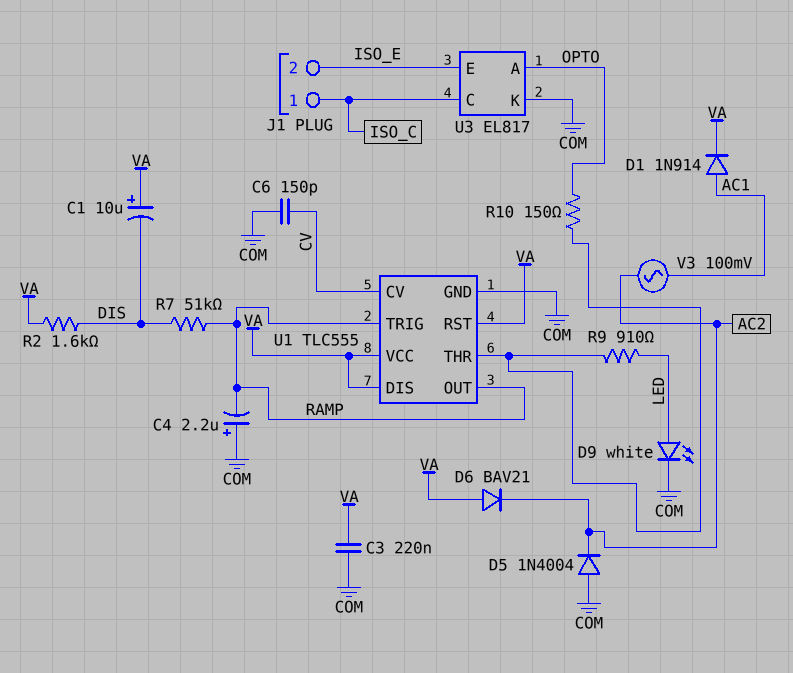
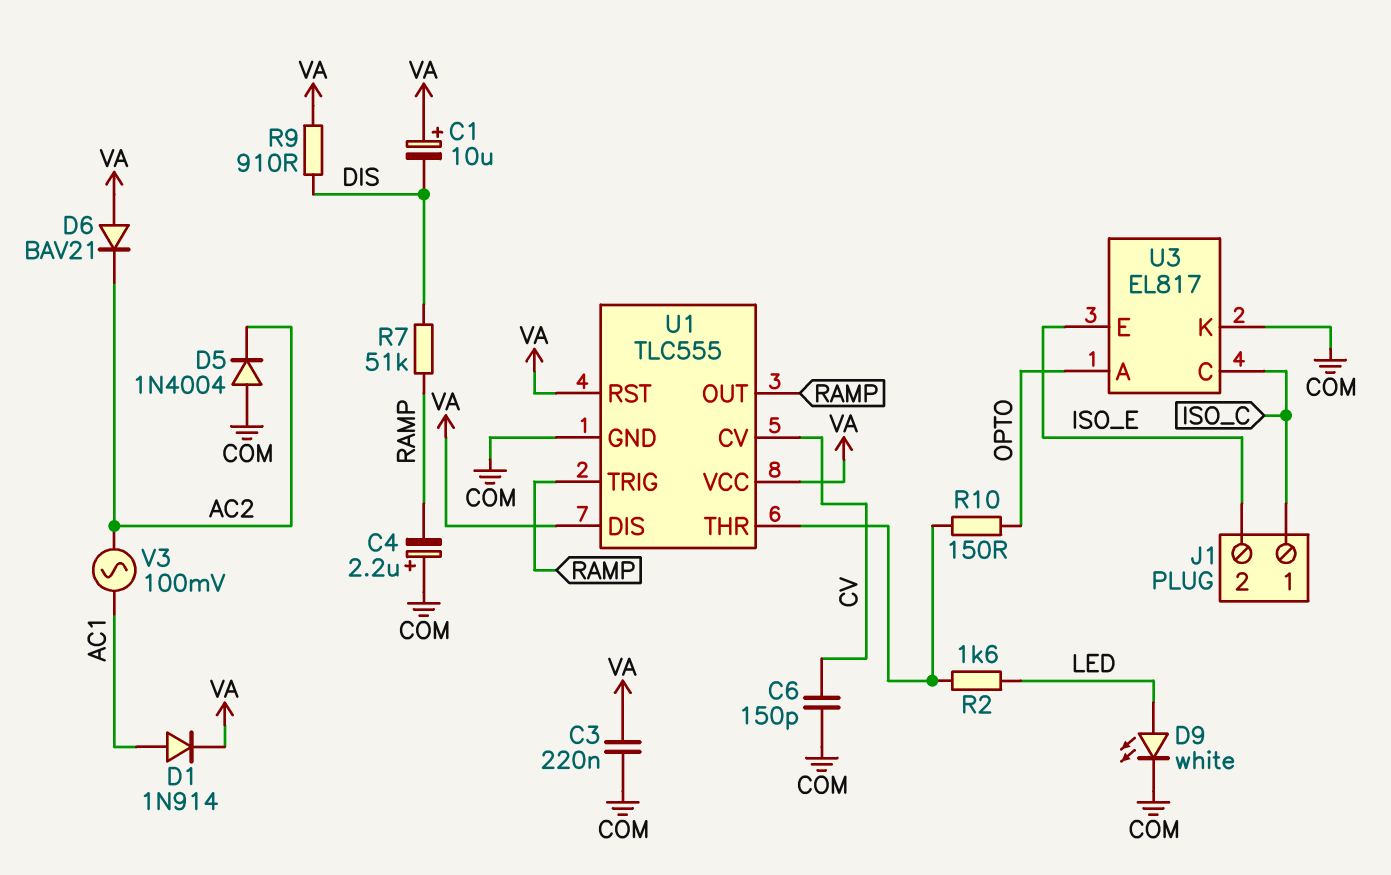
R2: 1.6k (DIS, VA) -> 1.6k (LED, U1/THR)
R9: 910 (LED, U1/THR) -> 910 (DIS, VA)

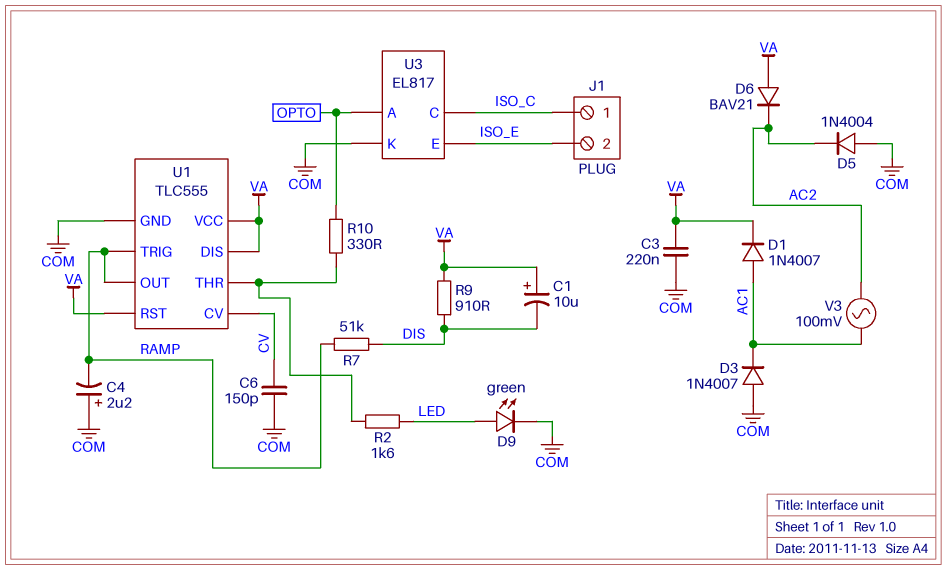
D1: diode 1N914 (A AC1, K VA) -> diode 1N4007 (A AC1, K VA)
D3: none -> diode 1N4007 (A COM, K AC1)
D9: LED white (A LED, K COM) -> LED green (A LED, K COM)
R10: 150 (OPTO, U1/THR) -> 330 (OPTO, U1/THR)

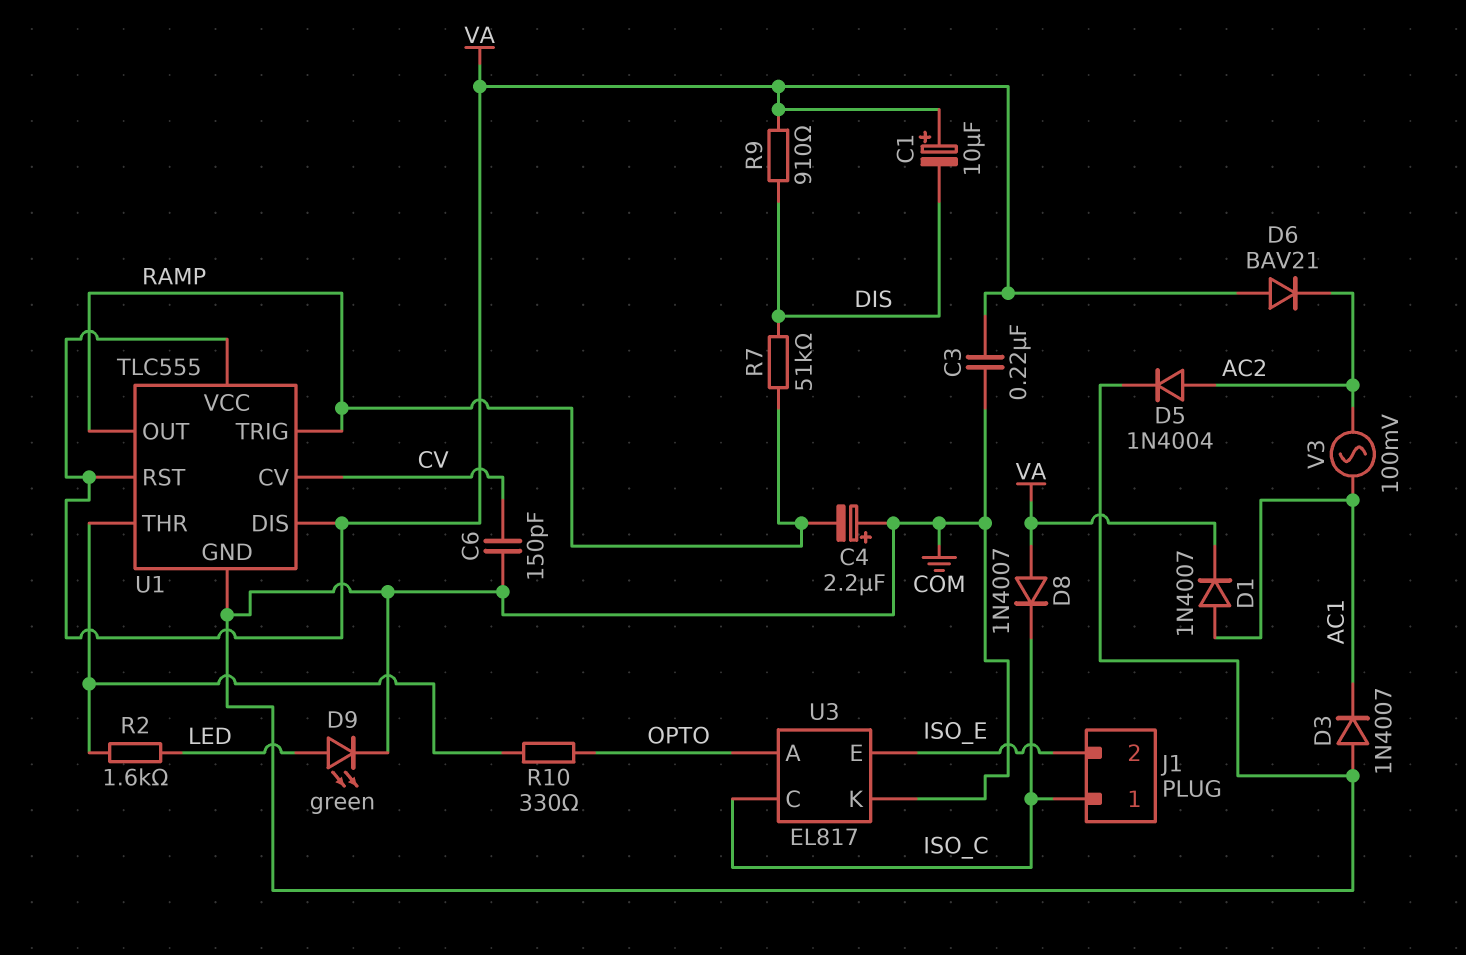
D5: diode 1N4004 (A COM, K AC2) -> diode 1N4004 (A AC2, K COM)
D8: none -> diode 1N4007 (A VA, K ISO_C)

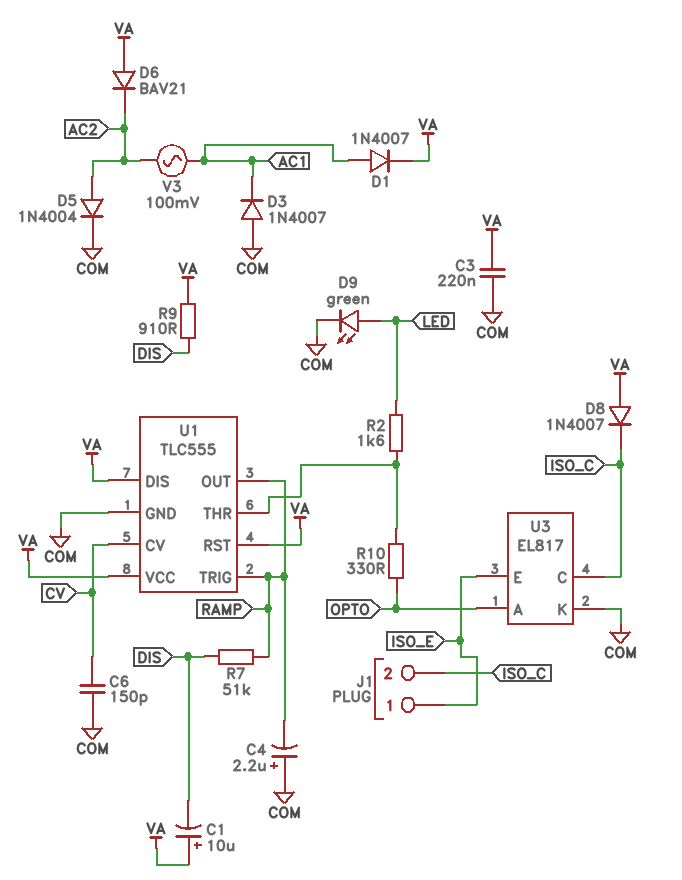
J1 pin 1: ISO_C -> ISO_E
J1 pin 2: ISO_E -> ISO_C

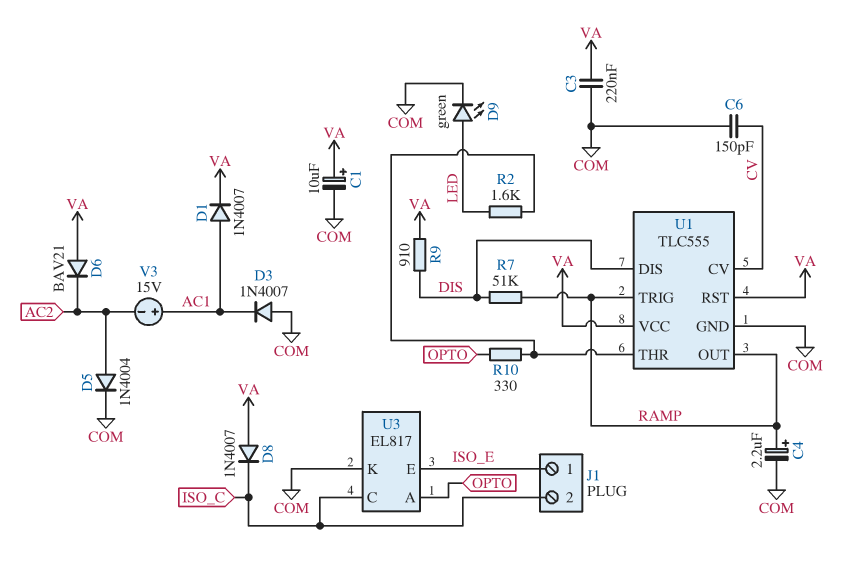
C1: 10uF (plus VA, minus DIS) -> 10uF (plus VA, minus COM)
C4: 2.2uF (plus COM, minus RAMP) -> 2.2uF (plus RAMP, minus COM)
U1 pin DIS: VA -> DIS
V3: AC 100mV (AC1, AC2) -> 15V (plus AC1, minus AC2)

